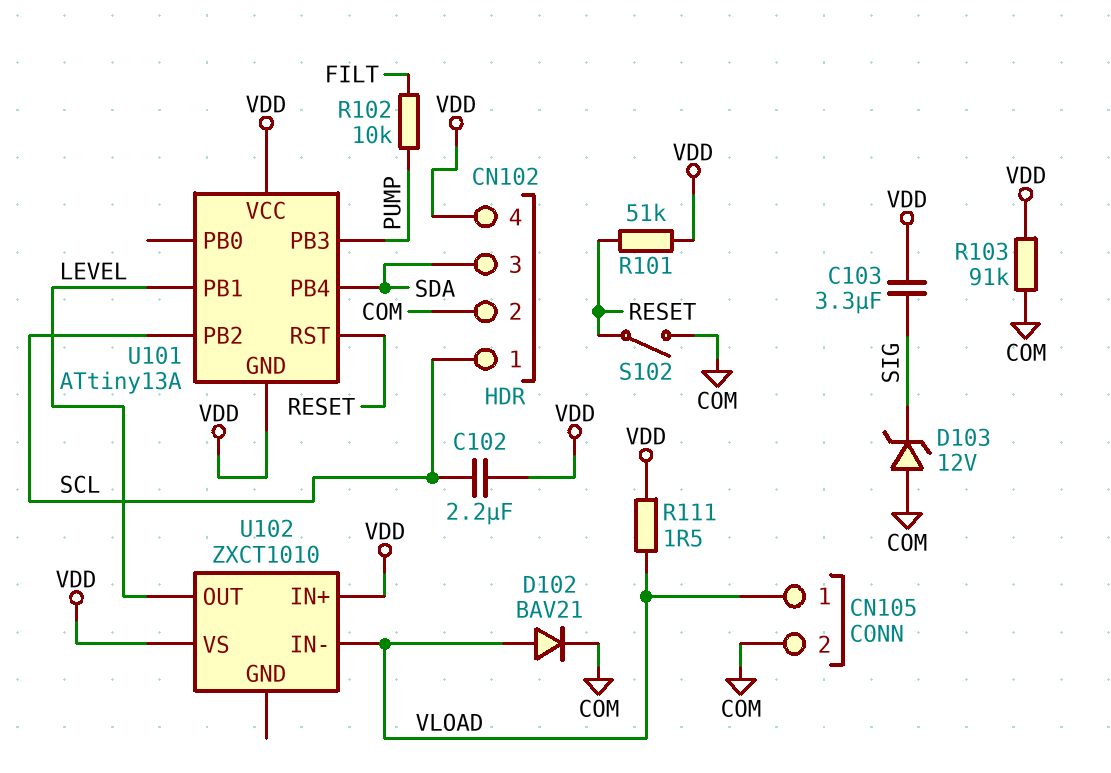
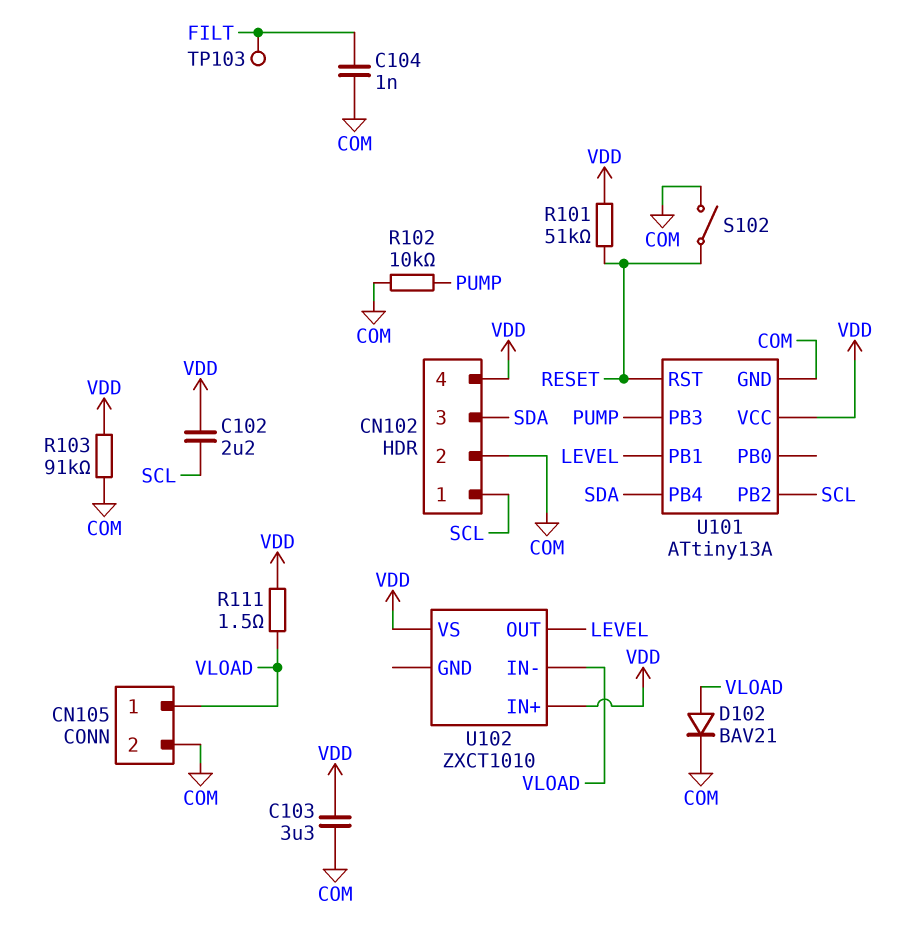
C103: 3.3uF (SIG, VDD) -> 3.3uF (COM, VDD)
C104: none -> 1nF (COM, FILT)
D103: zener 12V (A COM, K SIG) -> none
R102: 10k (FILT, PUMP) -> 10k (COM, PUMP)
TP103: none -> test point (FILT)
U101 pin GND: VDD -> COM

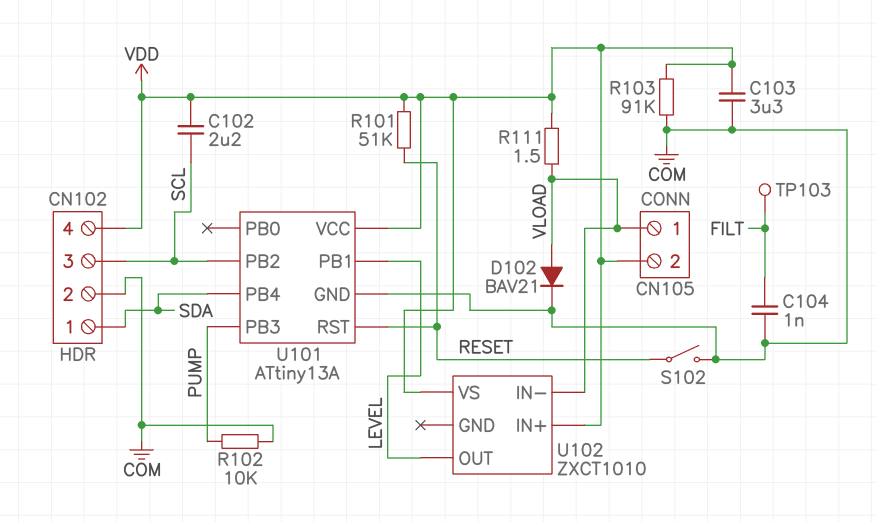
CN102 pin 1: SCL -> SDA
CN102 pin 3: SDA -> SCL
CN105 pin 2: COM -> VDD

